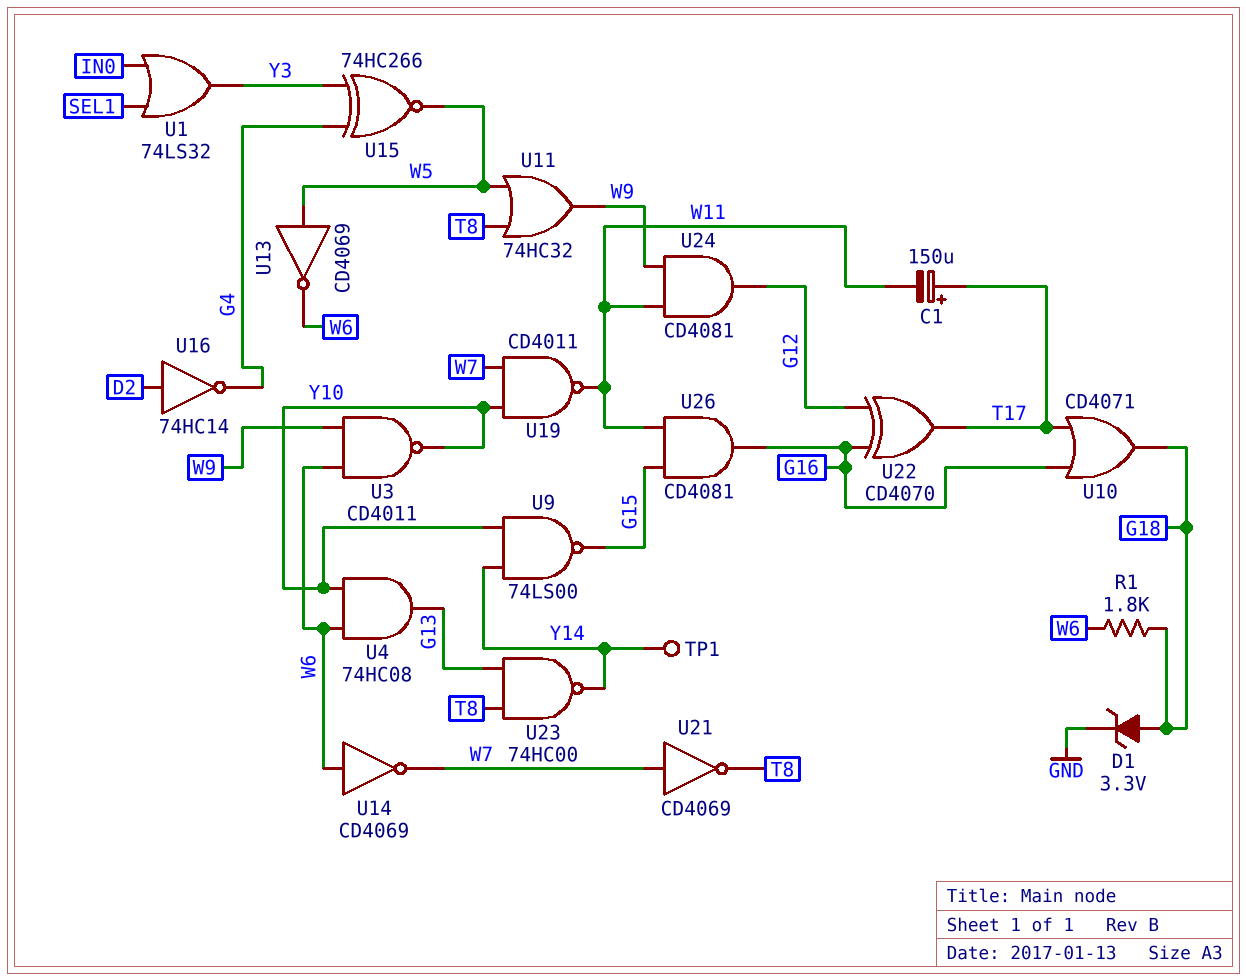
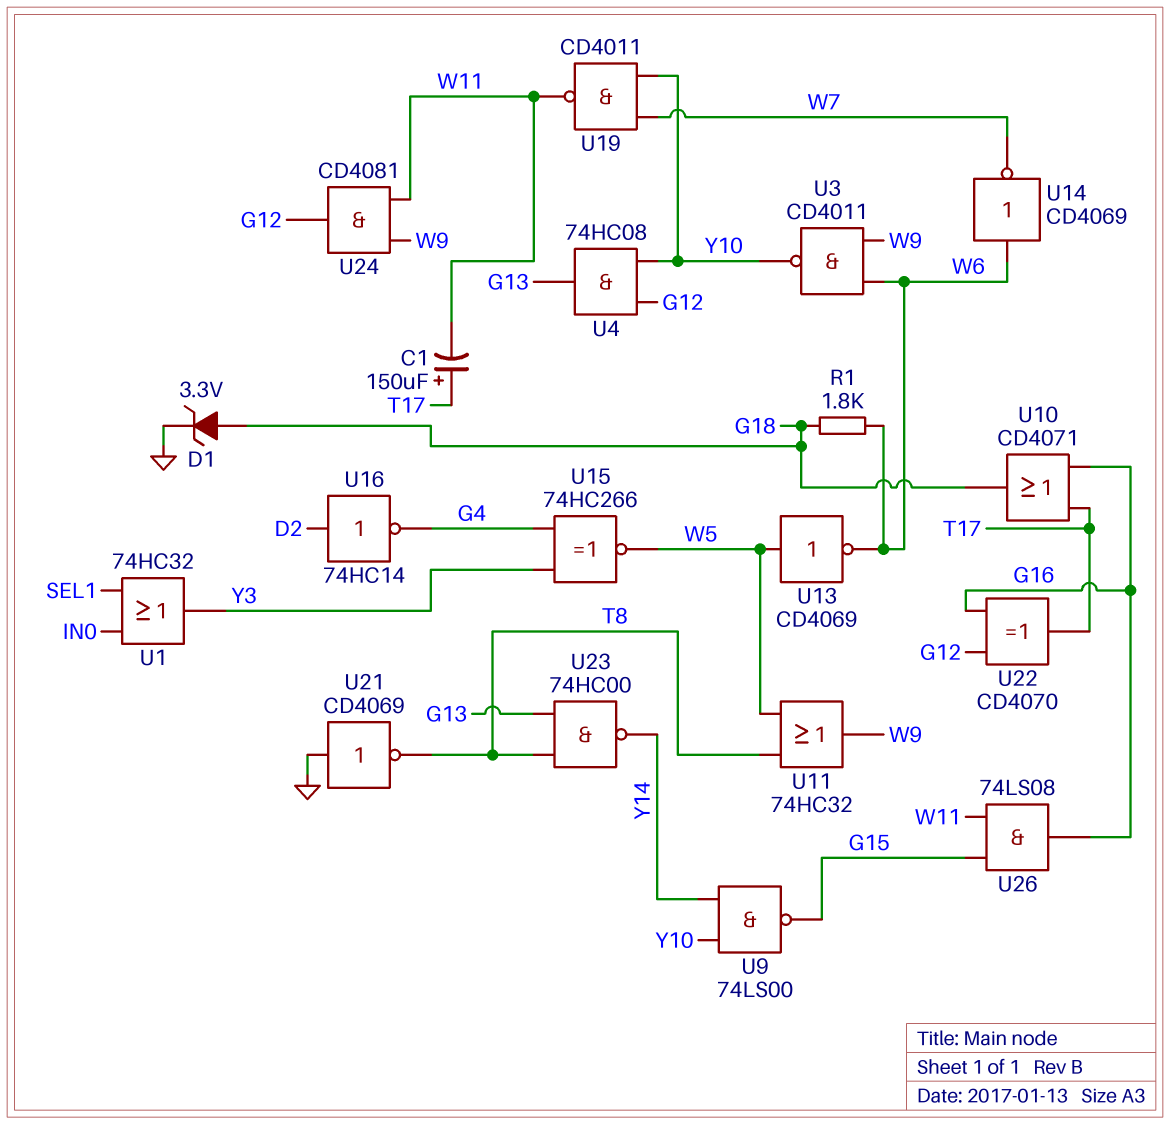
TP1: test point (Y14) -> none
U1: OR 74LS32 (in IN0, in SEL1, out Y3) -> OR 74HC32 (in IN0, in SEL1, out Y3)
U4: AND 74HC08 (in W6, in Y10, out G13) -> AND 74HC08 (in G12, in Y10, out G13)
U21: NOT CD4069 (in W7, out T8) -> NOT CD4069 (in GND, out T8)
U26: AND CD4081 (in G15, in W11, out G16) -> AND 74LS08 (in G15, in W11, out G16)

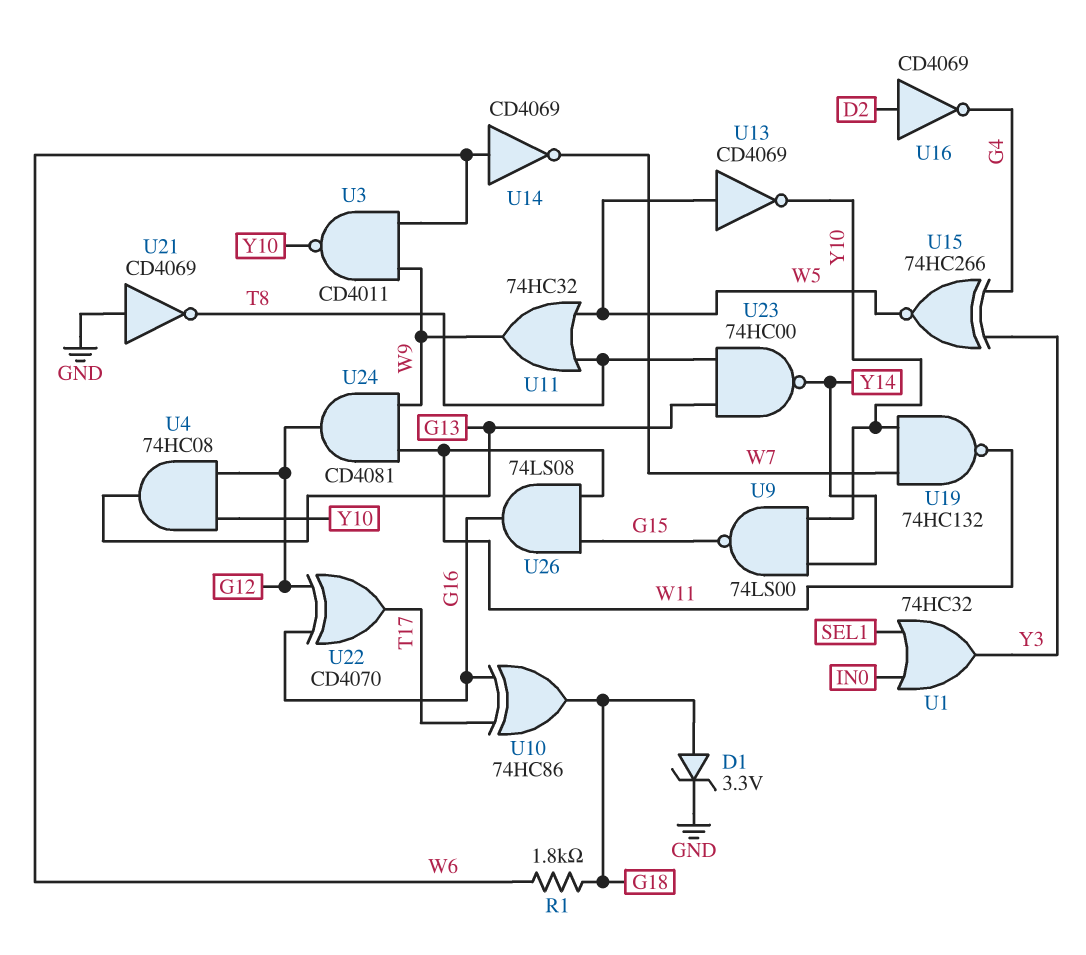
C1: 150uF (plus T17, minus W11) -> none
U10: OR CD4071 (in G16, in T17, out G18) -> XOR 74HC86 (in G16, in T17, out G18)
U13: NOT CD4069 (in W5, out W6) -> NOT CD4069 (in W5, out Y10)
U16: NOT 74HC14 (in D2, out G4) -> NOT CD4069 (in D2, out G4)
U19: NAND CD4011 (in W7, in Y10, out W11) -> NAND 74HC132 (in W7, in Y10, out W11)

